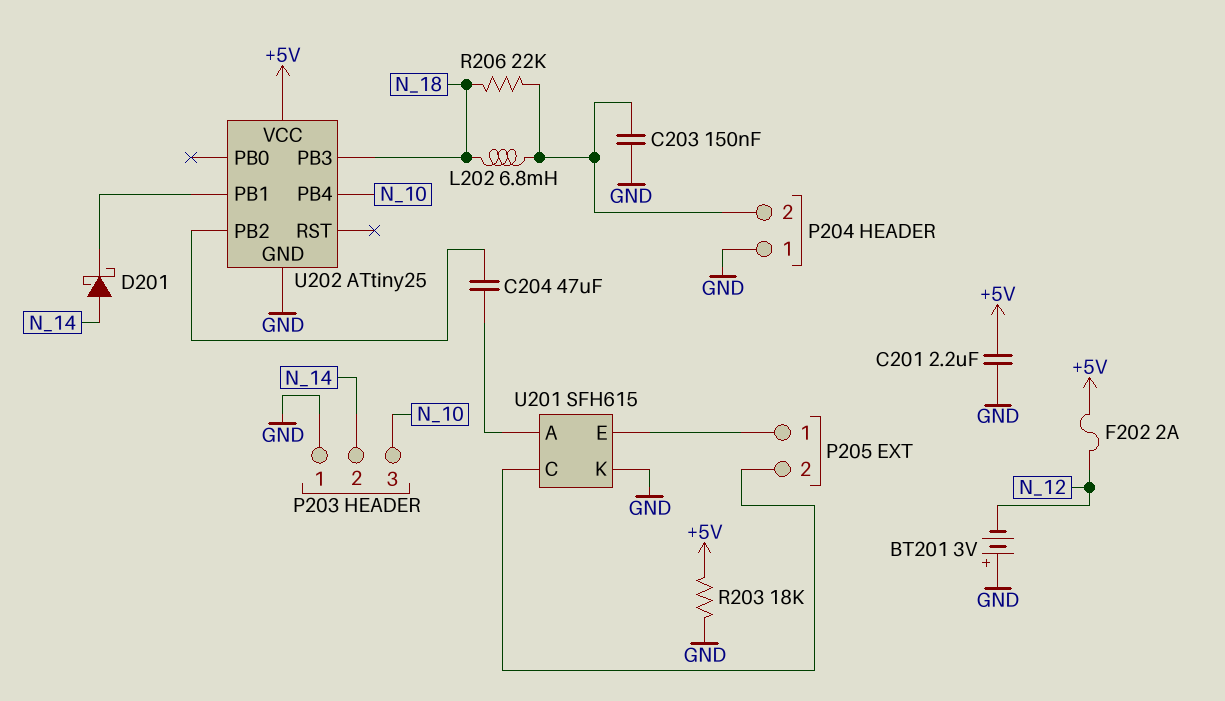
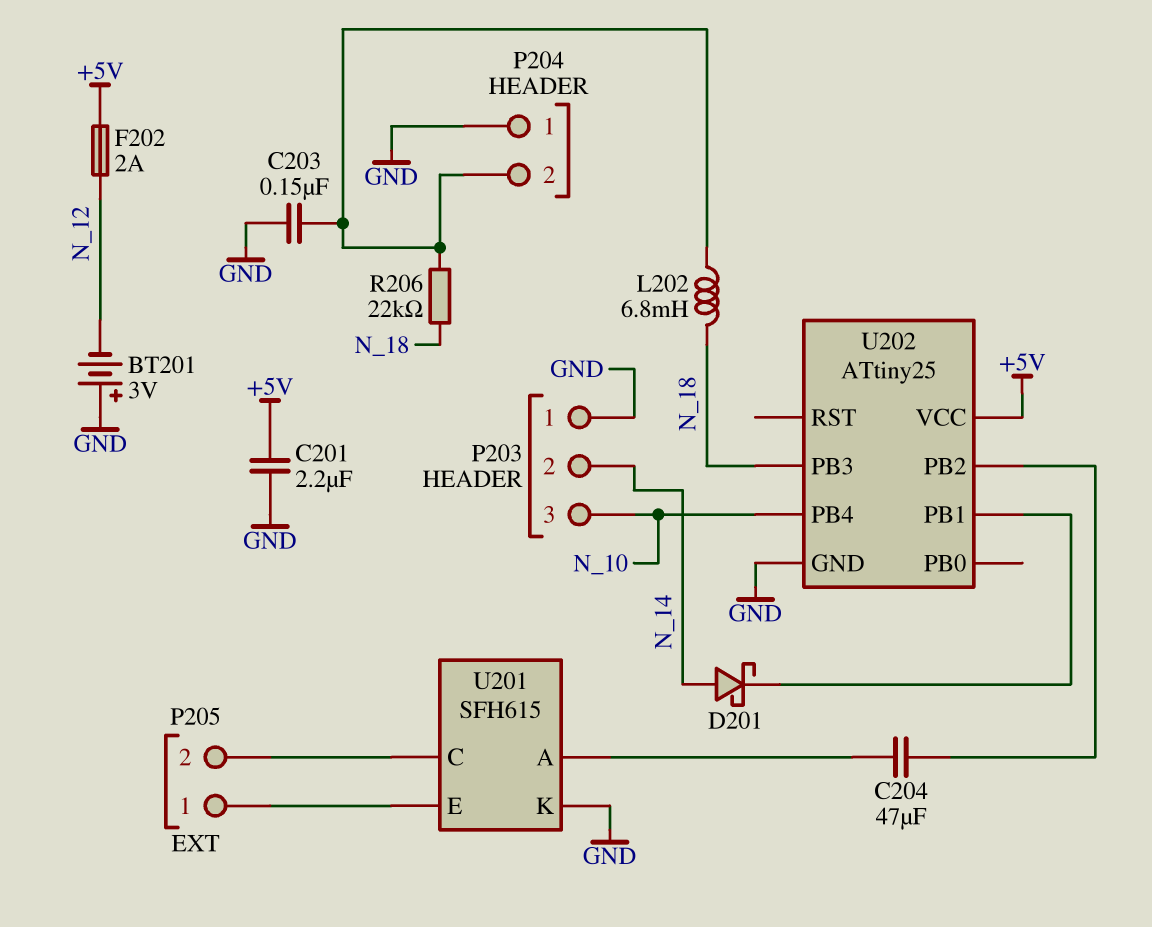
R203: 18k (+5V, GND) -> none

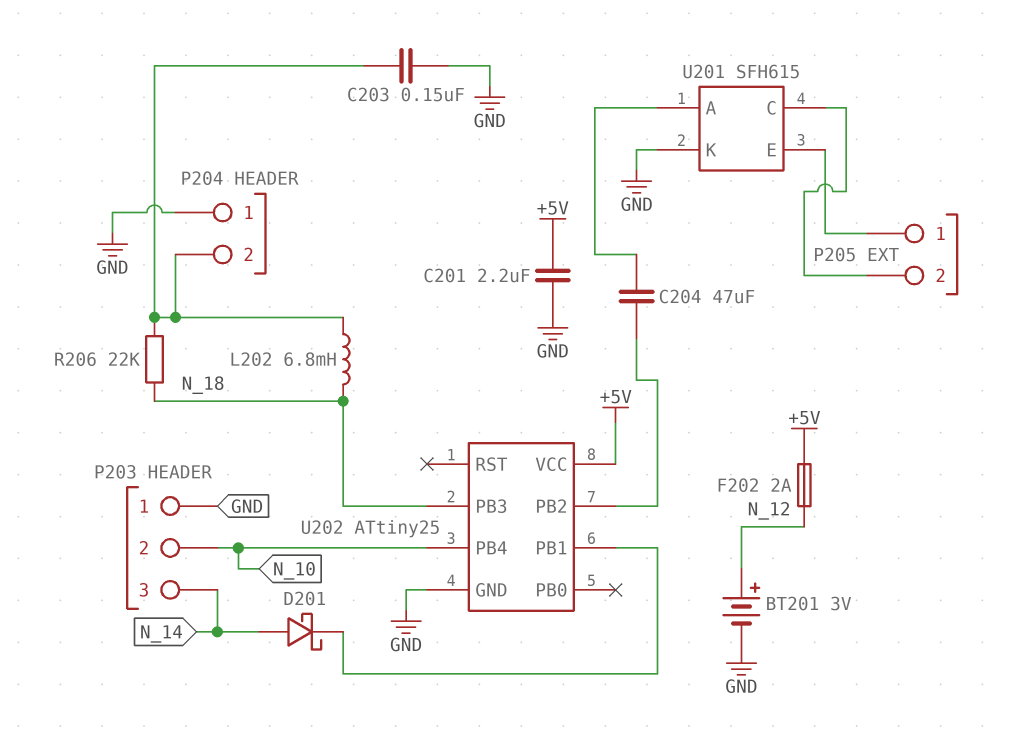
BT201: 3V (plus GND, minus N_12) -> 3V (plus N_12, minus GND)
P203 pin 2: N_14 -> N_10
P203 pin 3: N_10 -> N_14

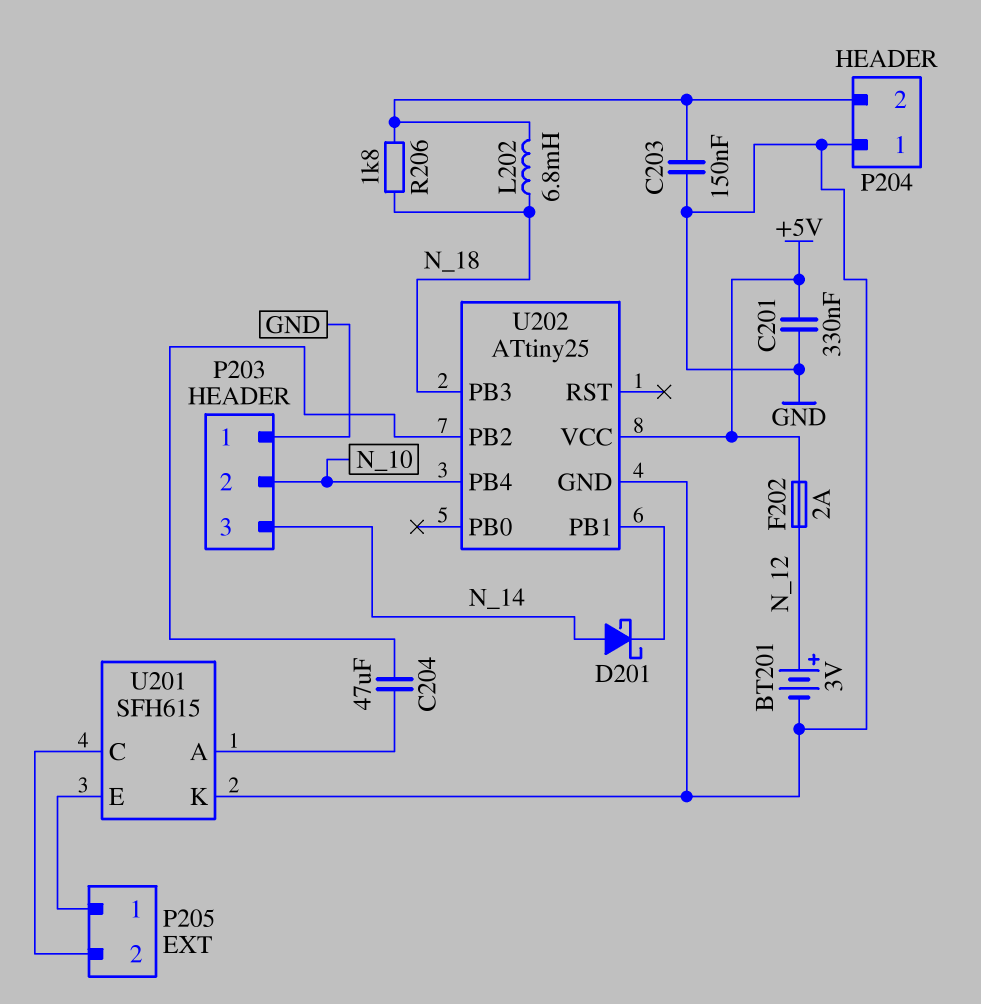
C201: 2.2uF (+5V, GND) -> 330nF (+5V, GND)
R206: 22k (N_18, P204/2) -> 1.8k (N_18, P204/2)

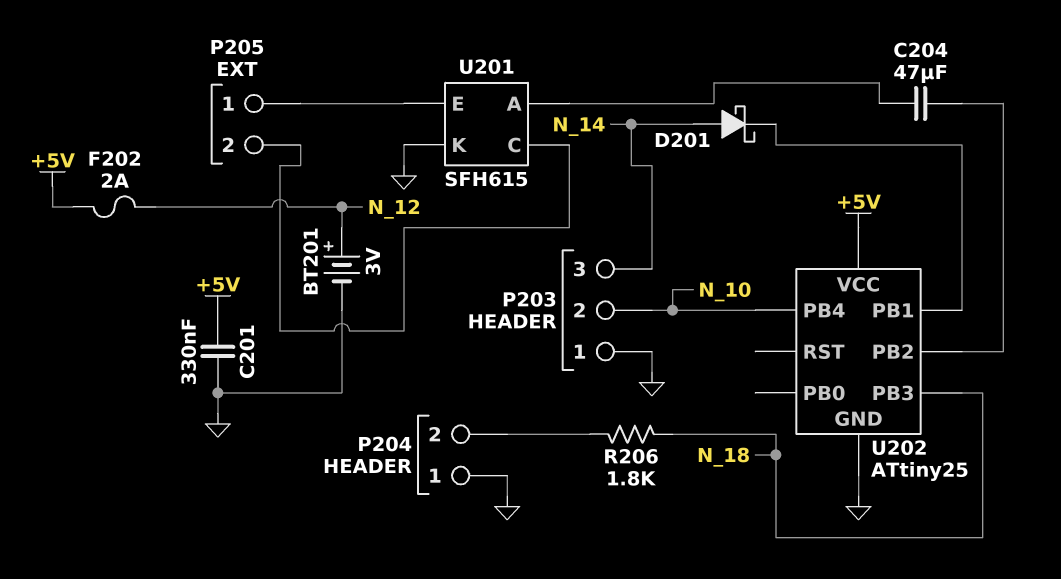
C203: 150nF (GND, P204/2) -> none
L202: 6.8mH (N_18, P204/2) -> none

